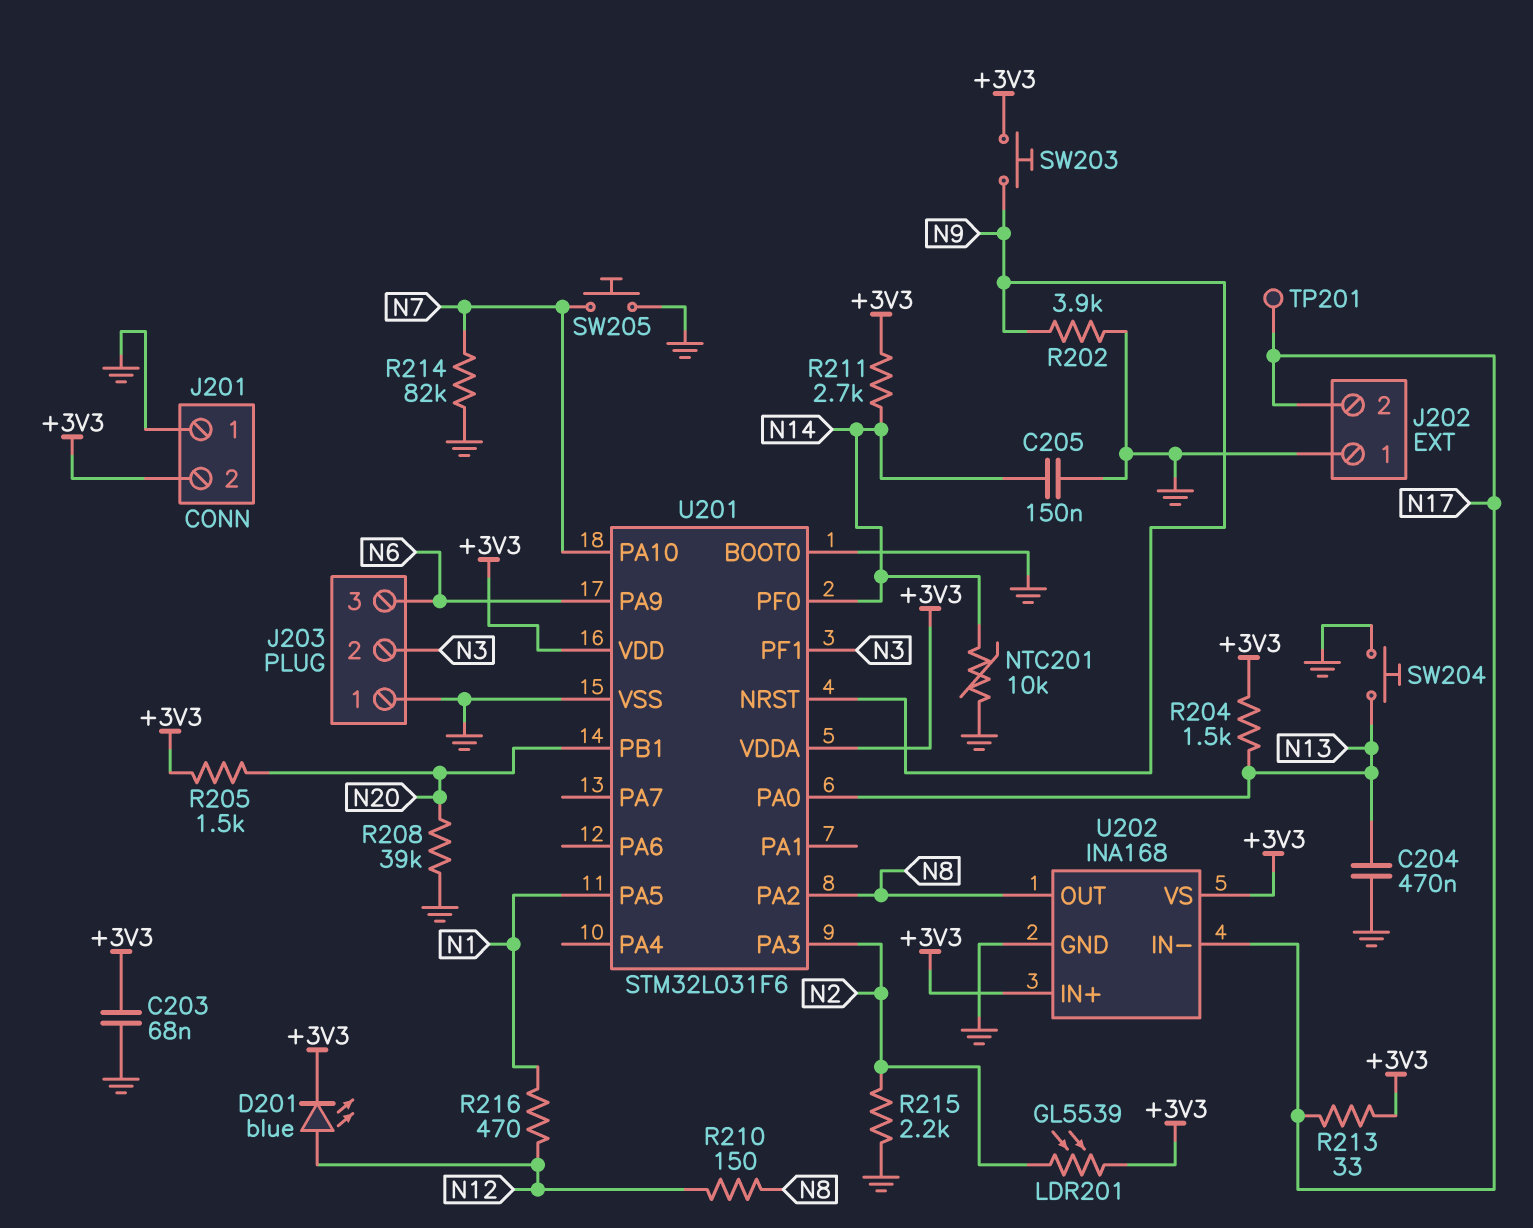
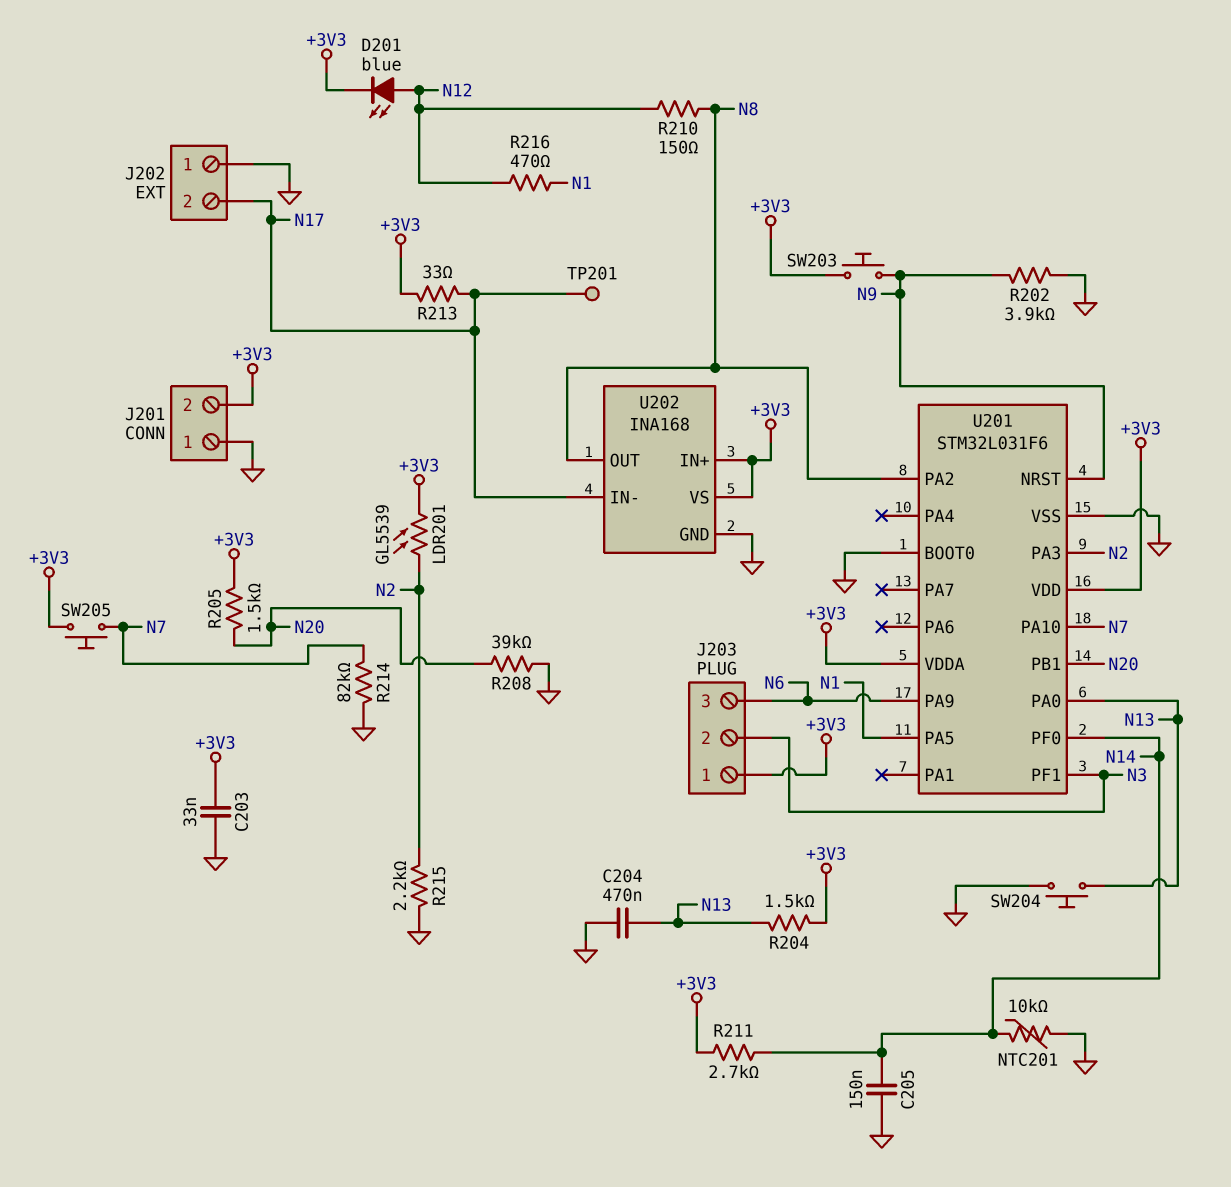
C203: 68nF (+3V3, GND) -> 33nF (+3V3, GND)
J203 pin 1: GND -> +3V3
SW205: button (GND, N7) -> button (+3V3, N7)

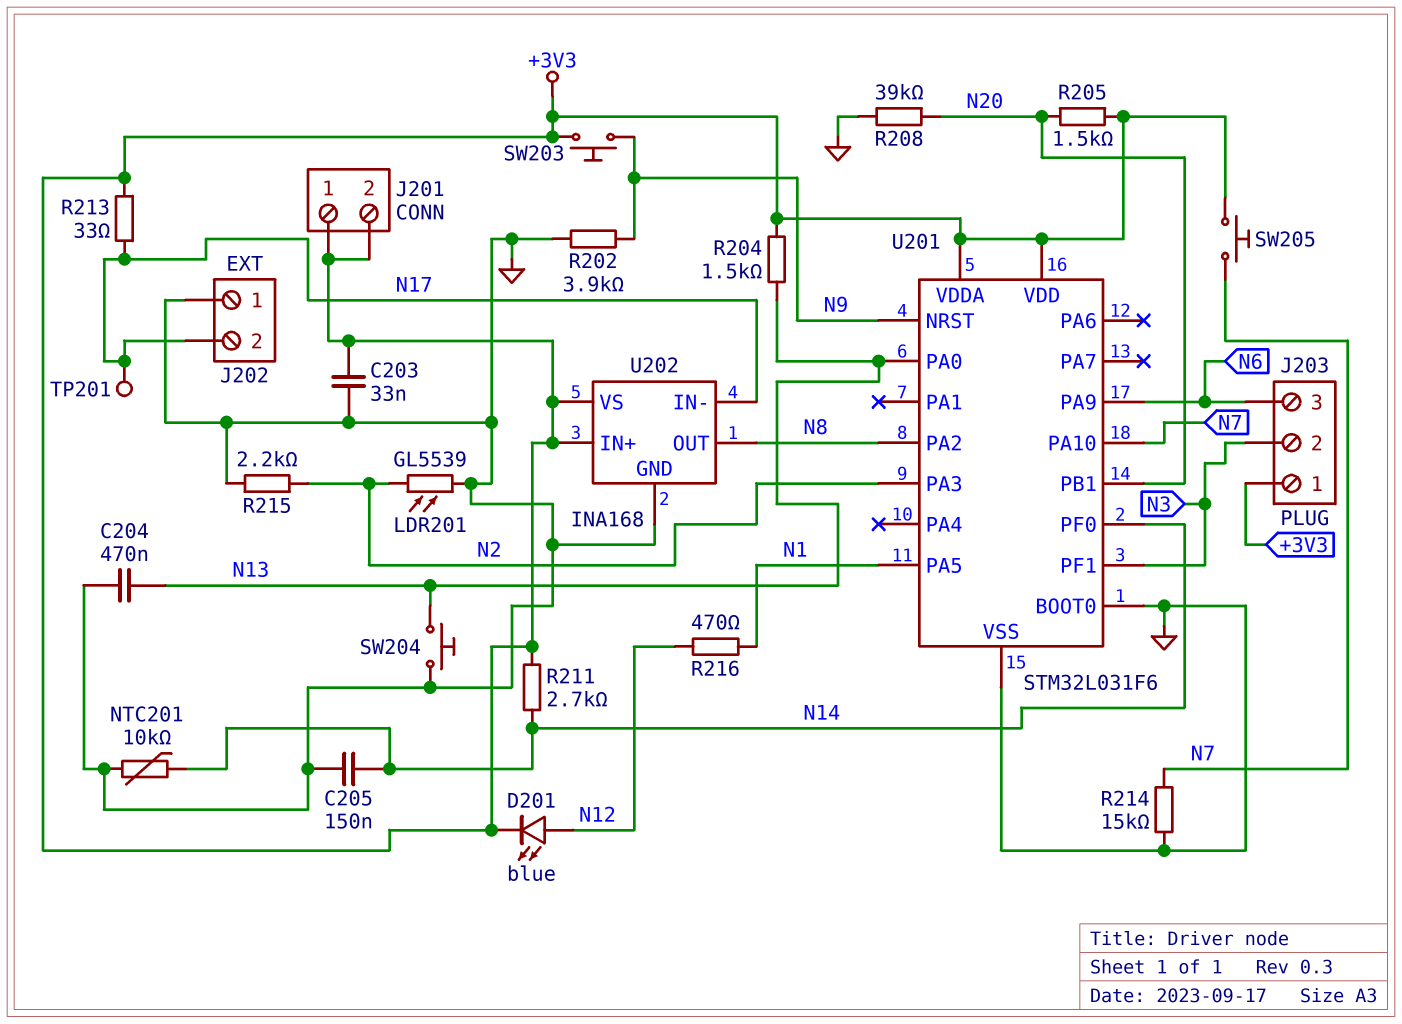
J201 pin 1: GND -> +3V3
LDR201: GL5539 (+3V3, N2) -> GL5539 (GND, N2)
R210: 150 (N8, N12) -> none
R214: 82k (GND, N7) -> 15k (GND, N7)

